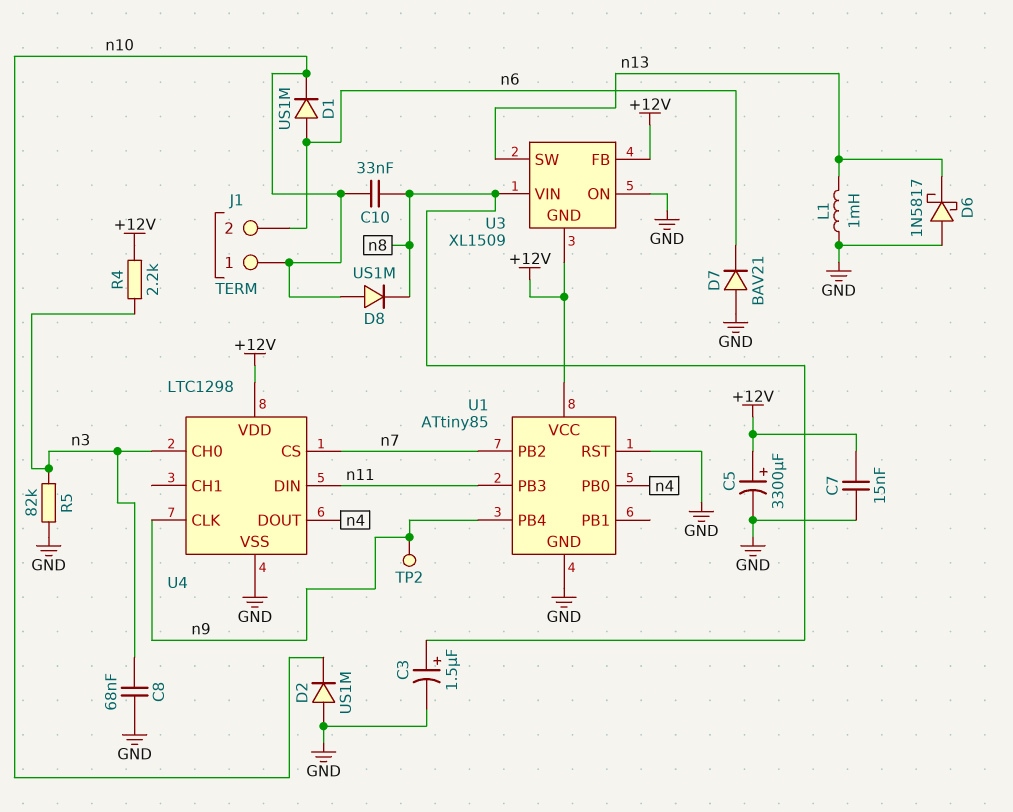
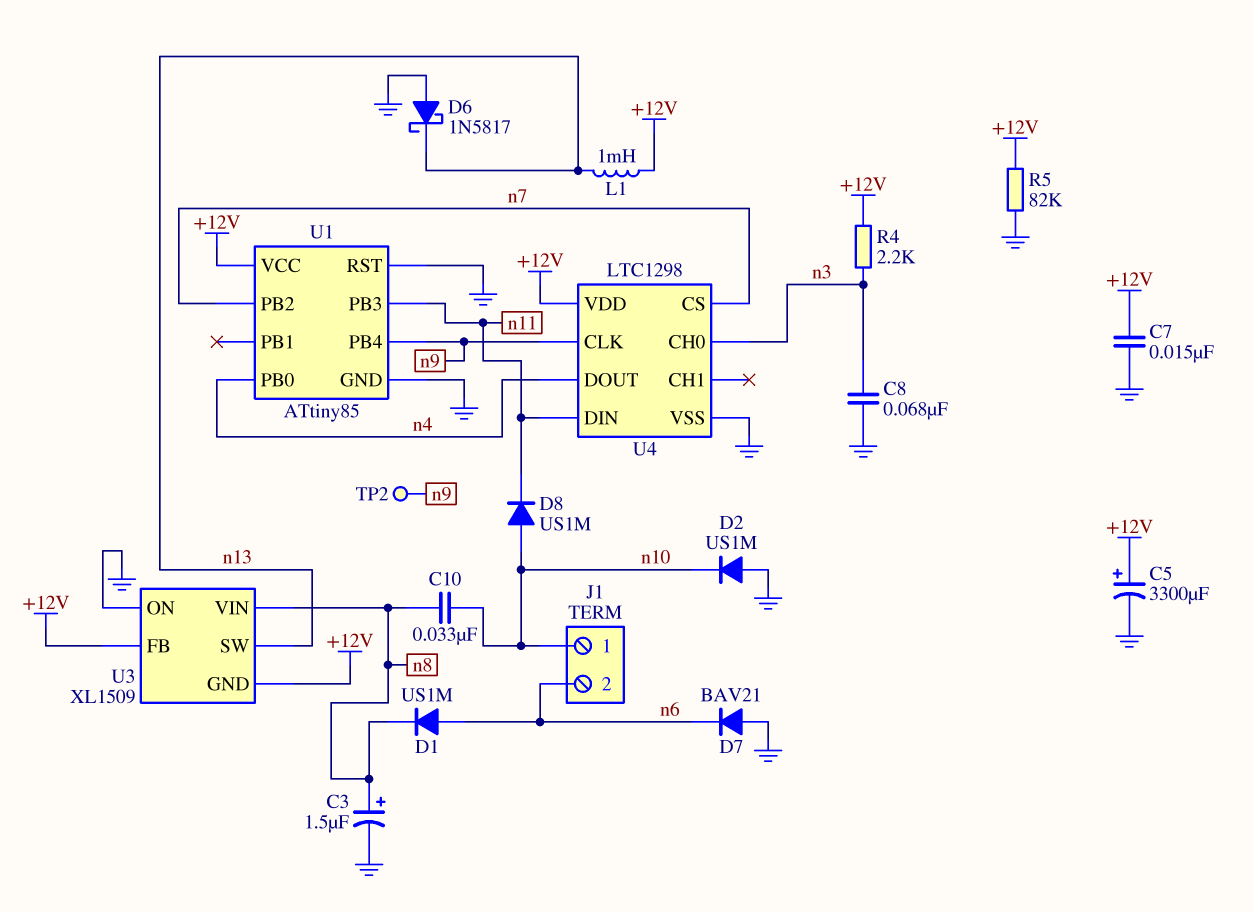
D1: diode US1M (A n6, K n10) -> diode US1M (A n6, K n8)
D8: diode US1M (A n10, K n8) -> diode US1M (A n10, K n11)
L1: 1mH (GND, n13) -> 1mH (+12V, n13)
R5: 82k (GND, n3) -> 82k (+12V, GND)

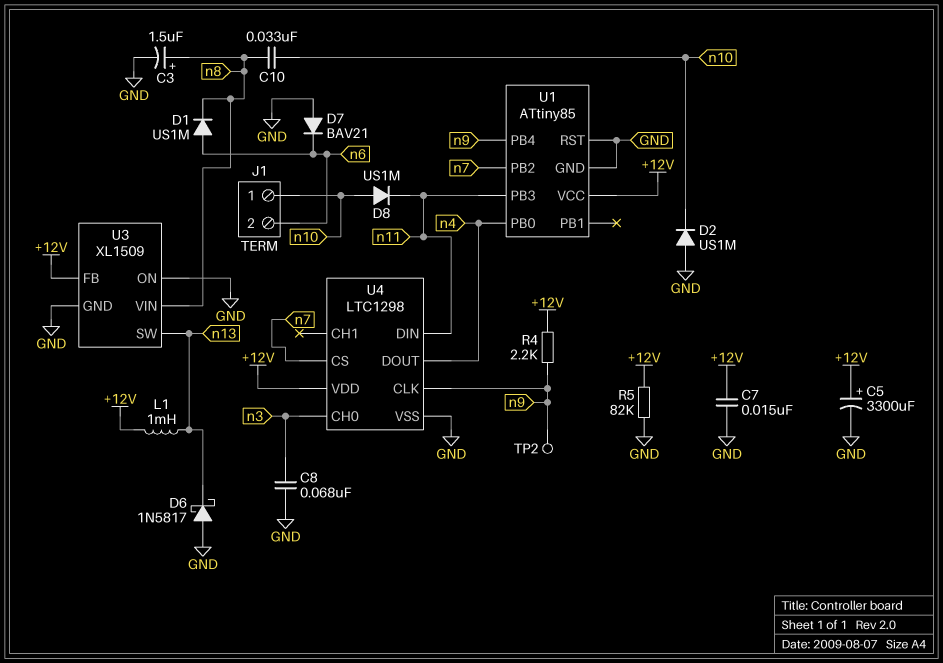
R4: 2.2k (+12V, n3) -> 2.2k (+12V, n9)
U3 pin GND: +12V -> GND

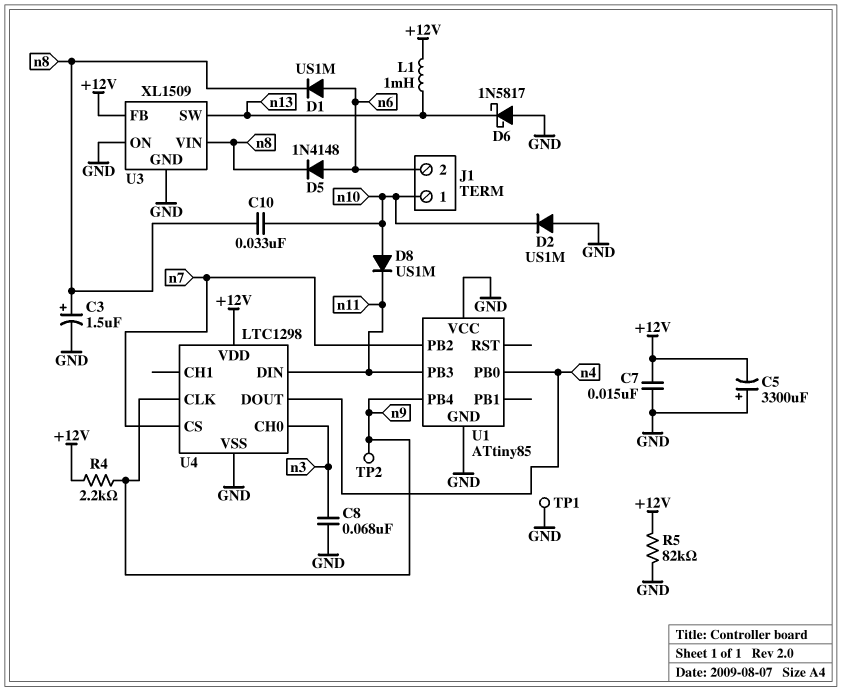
C5: 3300uF (plus +12V, minus GND) -> 3300uF (plus GND, minus +12V)
D5: none -> diode 1N4148 (A n6, K n8)
D7: diode BAV21 (A GND, K n6) -> none
TP1: none -> test point (GND)
U1 pin RST: GND -> none
U1 pin VCC: +12V -> GND

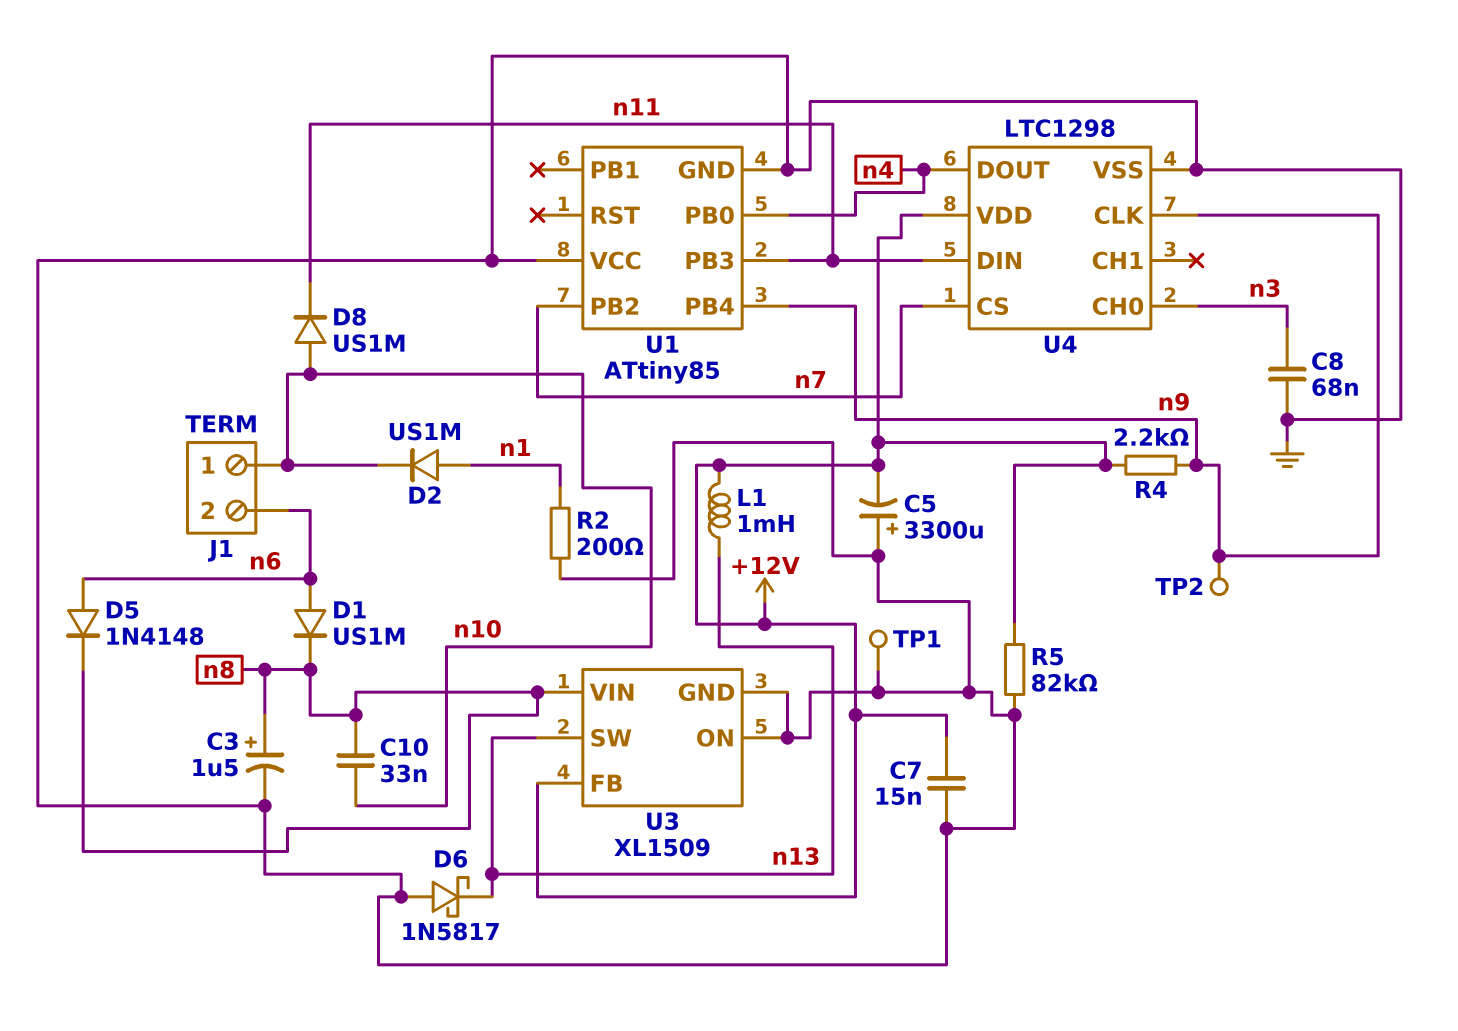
D2: diode US1M (A GND, K n10) -> diode US1M (A n1, K n10)
R2: none -> 200 (GND, n1)

